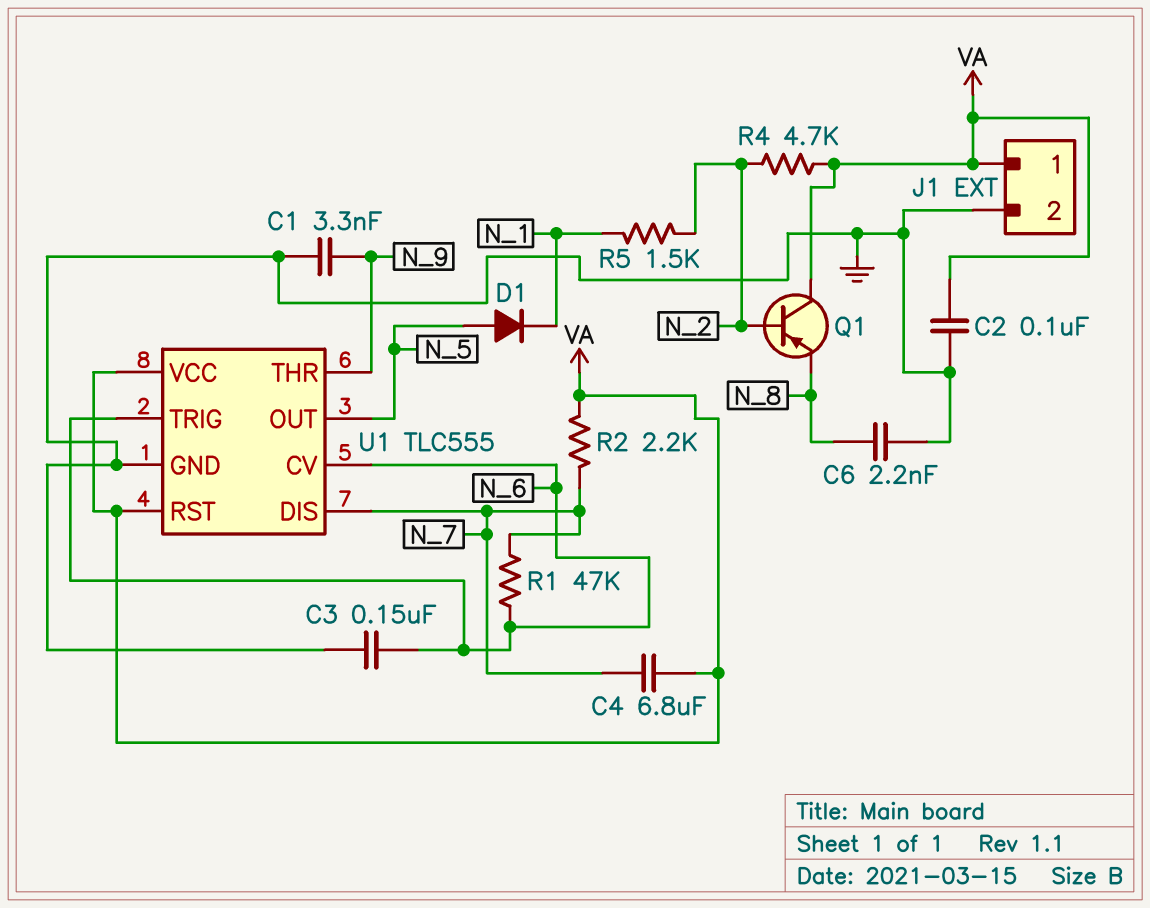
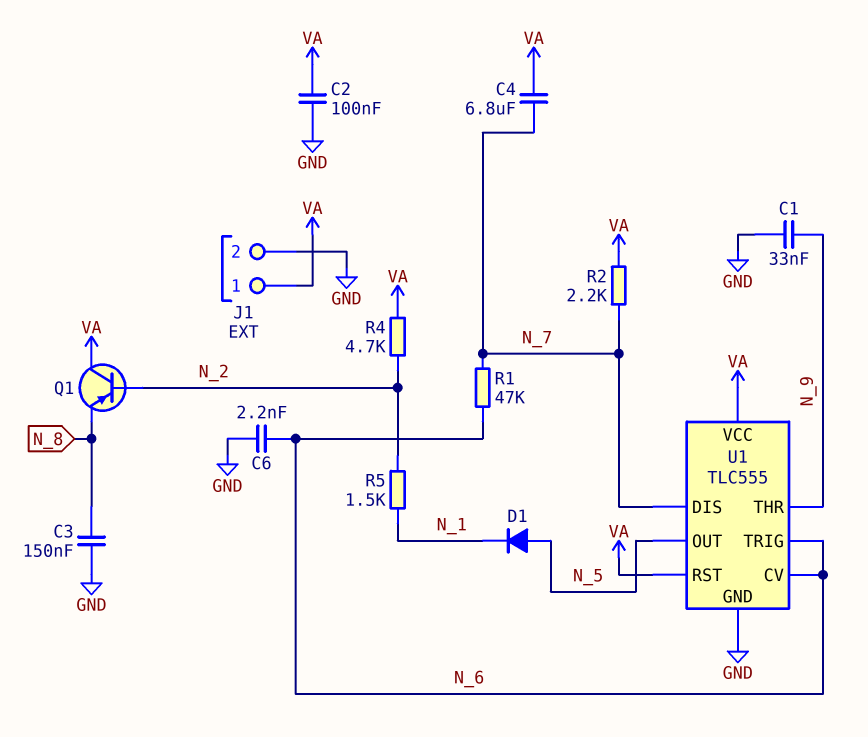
C1: 3.3nF (GND, N_9) -> 33nF (GND, N_9)
C3: 150nF (GND, N_6) -> 150nF (GND, N_8)
C6: 2.2nF (GND, N_8) -> 2.2nF (GND, N_6)

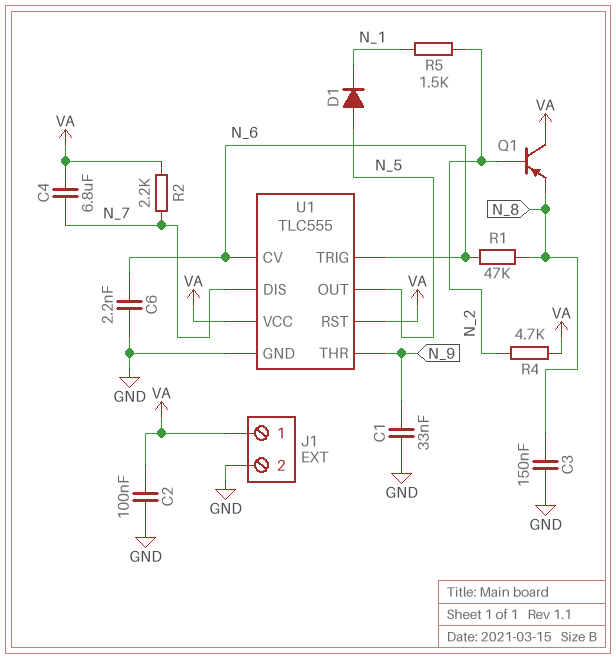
R1: 47k (N_6, N_7) -> 47k (N_6, N_8)

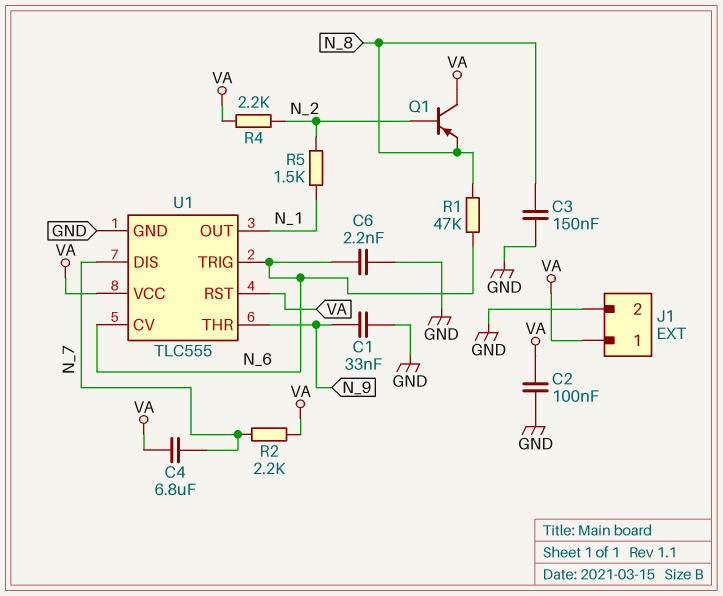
D1: diode (A N_5, K N_1) -> none
R4: 4.7k (N_2, VA) -> 2.2k (N_2, VA)
U1 pin OUT: N_5 -> N_1

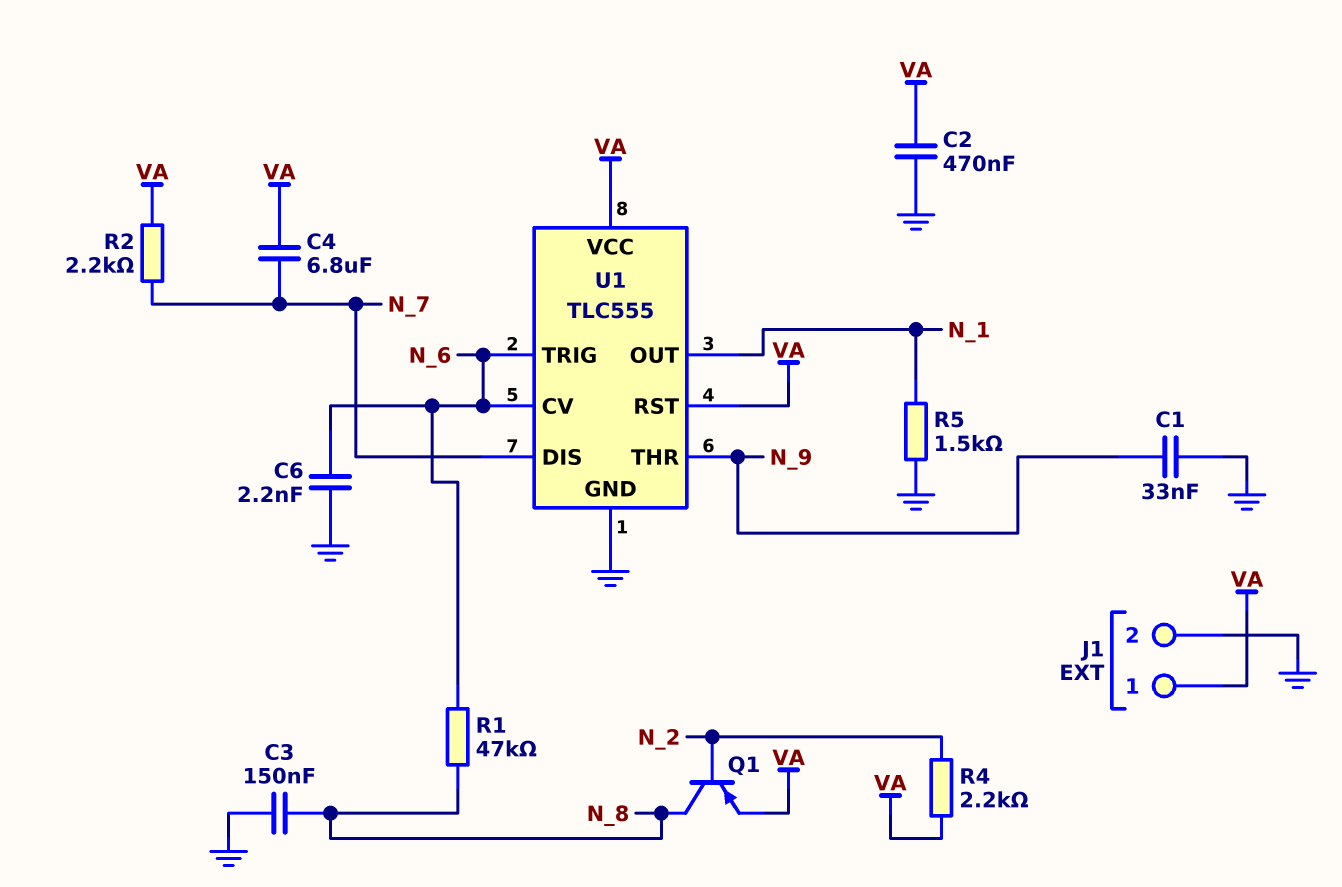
C2: 100nF (GND, VA) -> 470nF (GND, VA)
Q1: PNP (B N_2, C VA, E N_8) -> PNP (B N_2, C N_8, E VA)
R5: 1.5k (N_1, N_2) -> 1.5k (GND, N_1)

